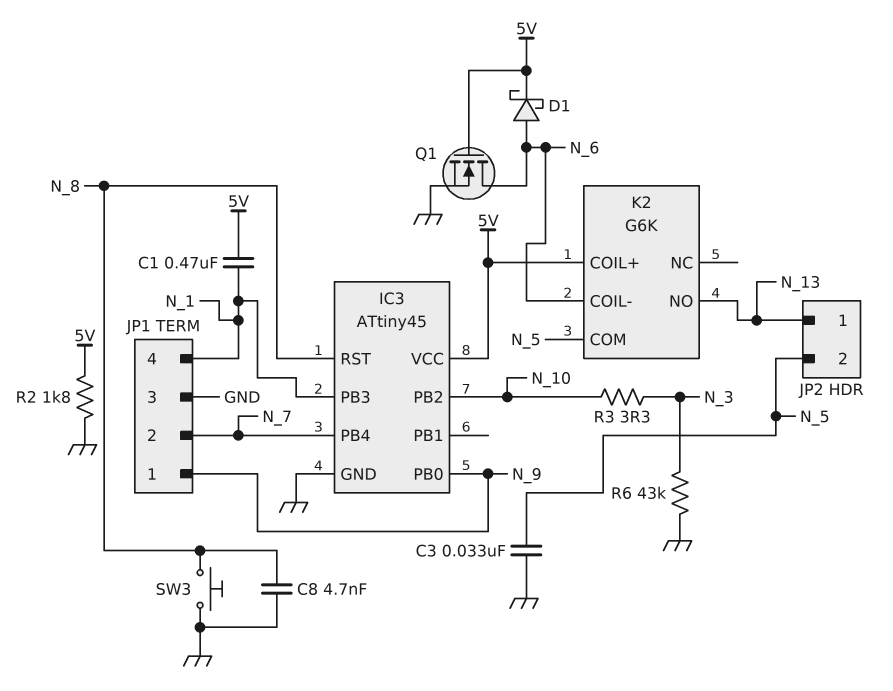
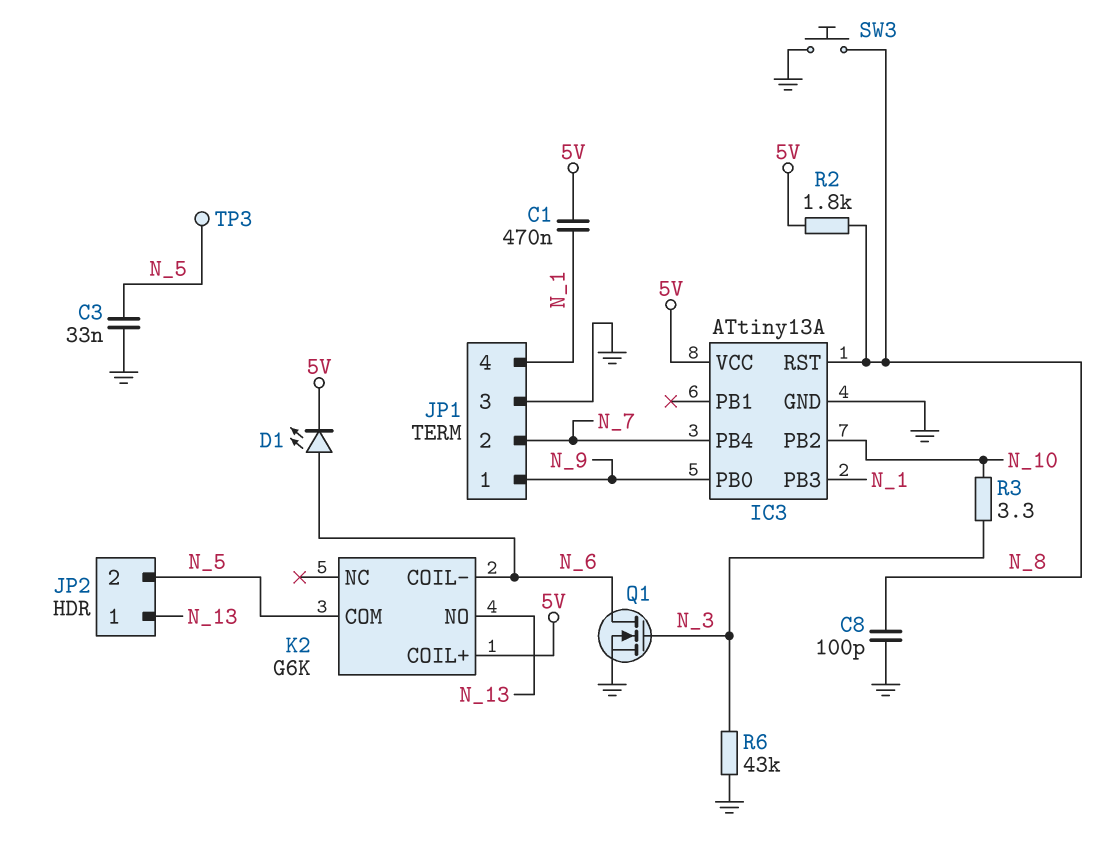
C8: 4.7nF (GND, N_8) -> 100pF (GND, N_8)
D1: schottky (A N_6, K 5V) -> LED (A N_6, K 5V)
IC3: ATtiny45 -> ATtiny13A
Q1: NMOS (G 5V, D N_6, S GND) -> NMOS (G N_3, D N_6, S GND)
R2: 1.8k (5V, GND) -> 1.8k (5V, N_8)
TP3: none -> test point (N_5)

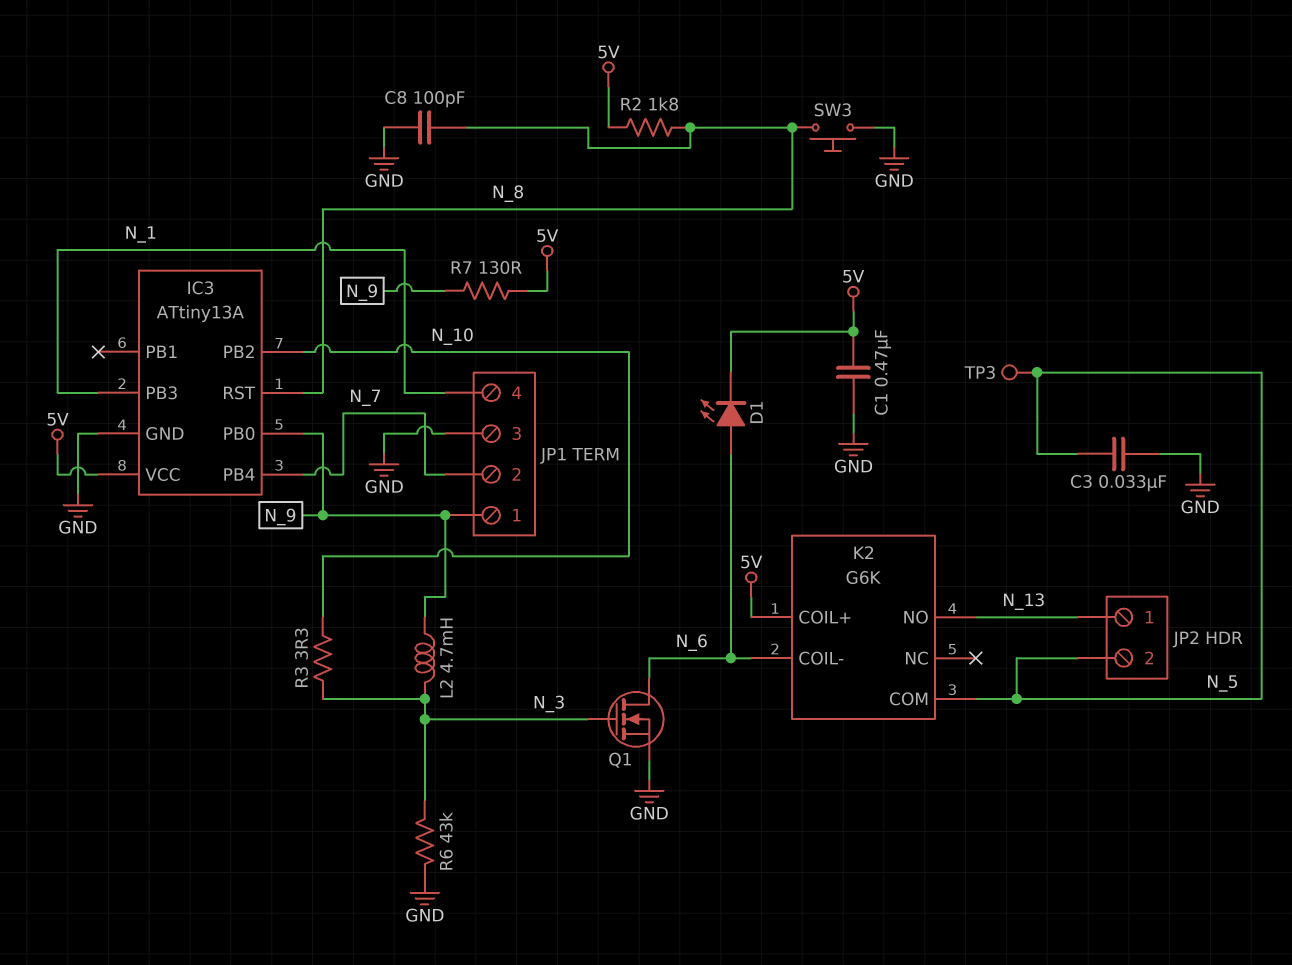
C1: 470nF (5V, N_1) -> 470nF (5V, GND)
L2: none -> 4.7mH (N_3, N_9)
R7: none -> 130 (5V, N_9)

